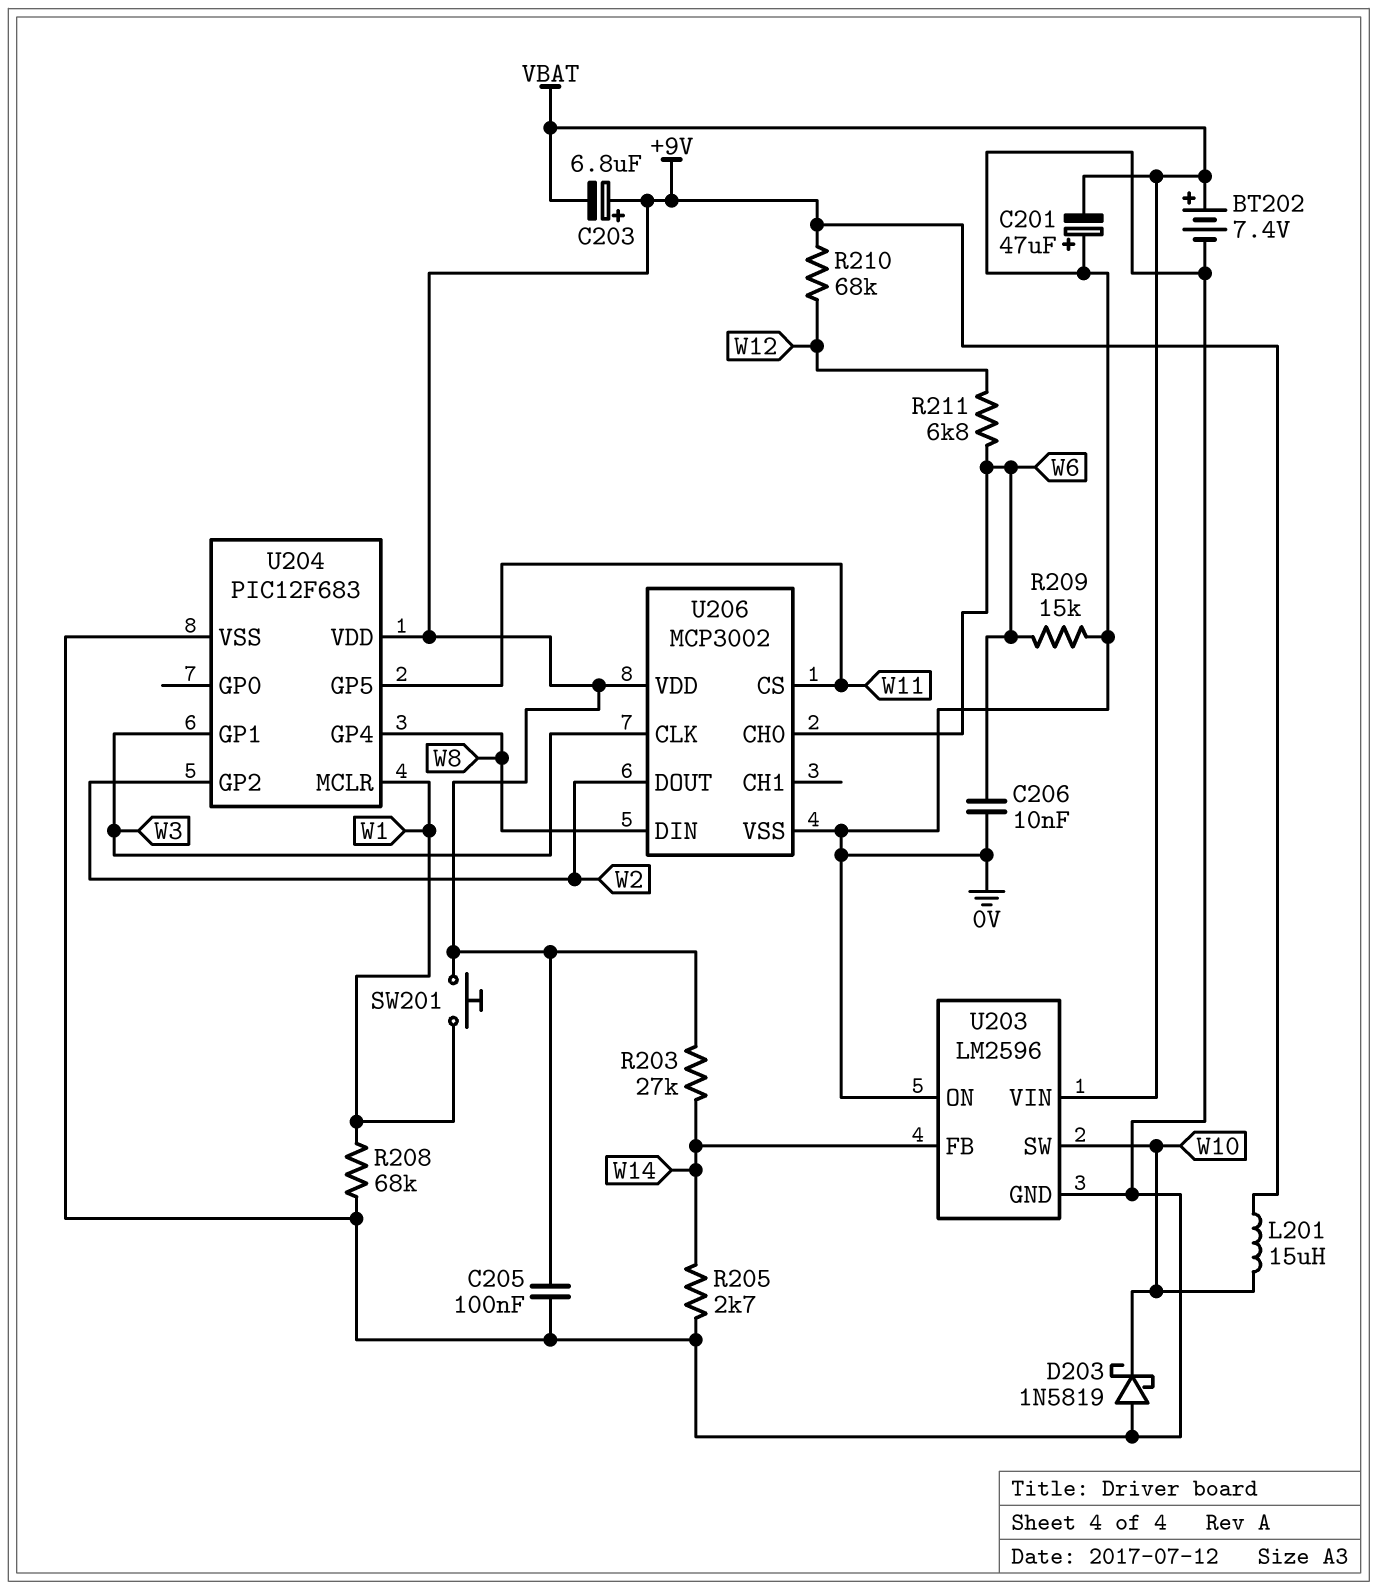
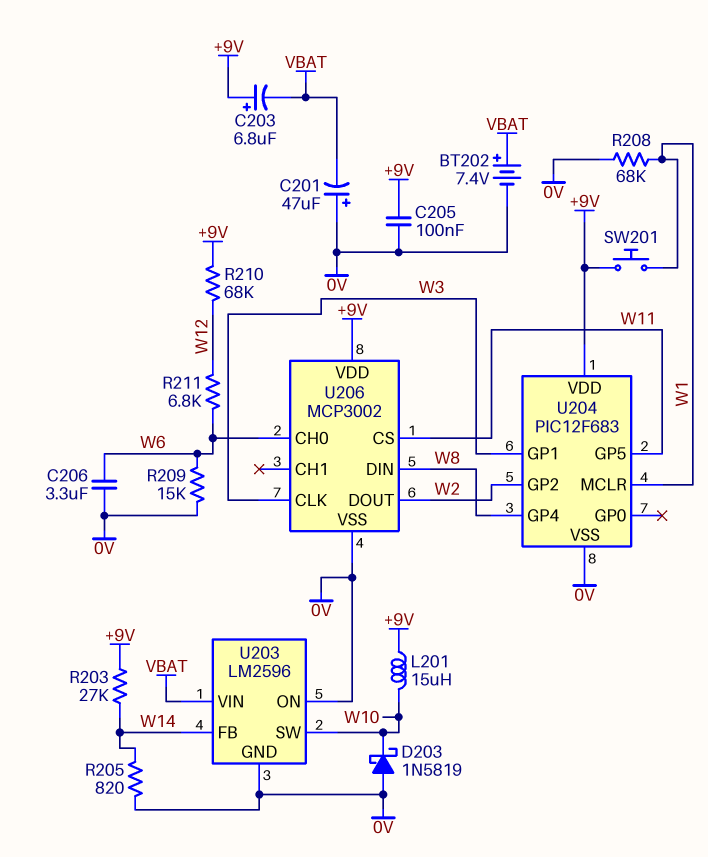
C206: 10nF (0V, W6) -> 3.3uF (0V, W6)
R205: 2.7k (0V, W14) -> 820 (0V, W14)

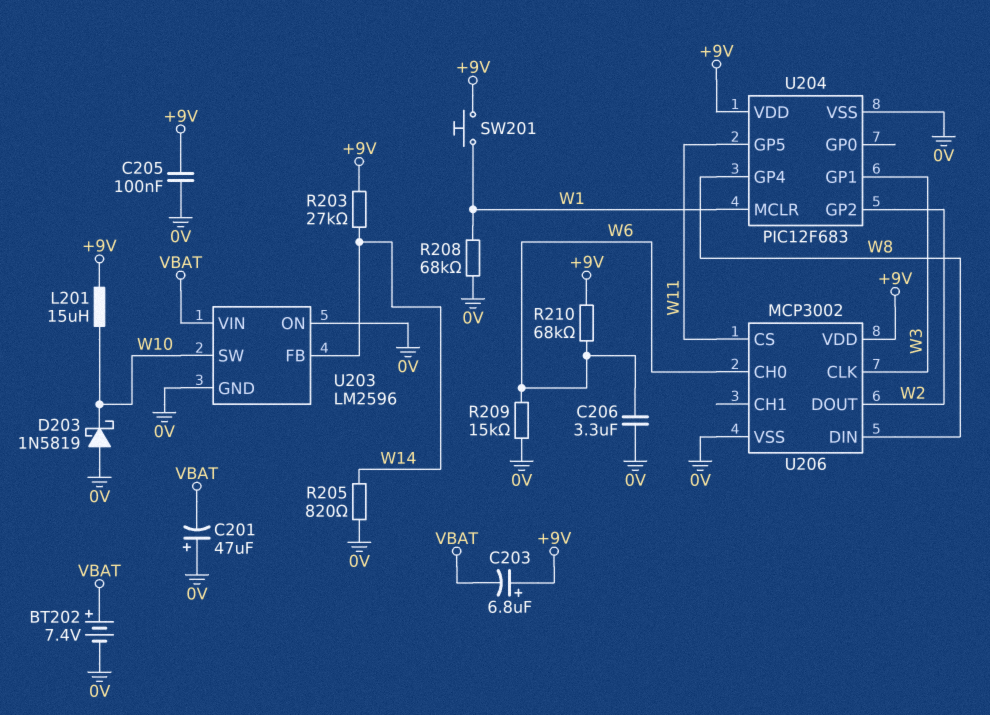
R210: 68k (+9V, W12) -> 68k (+9V, W6)
R211: 6.8k (W6, W12) -> none

